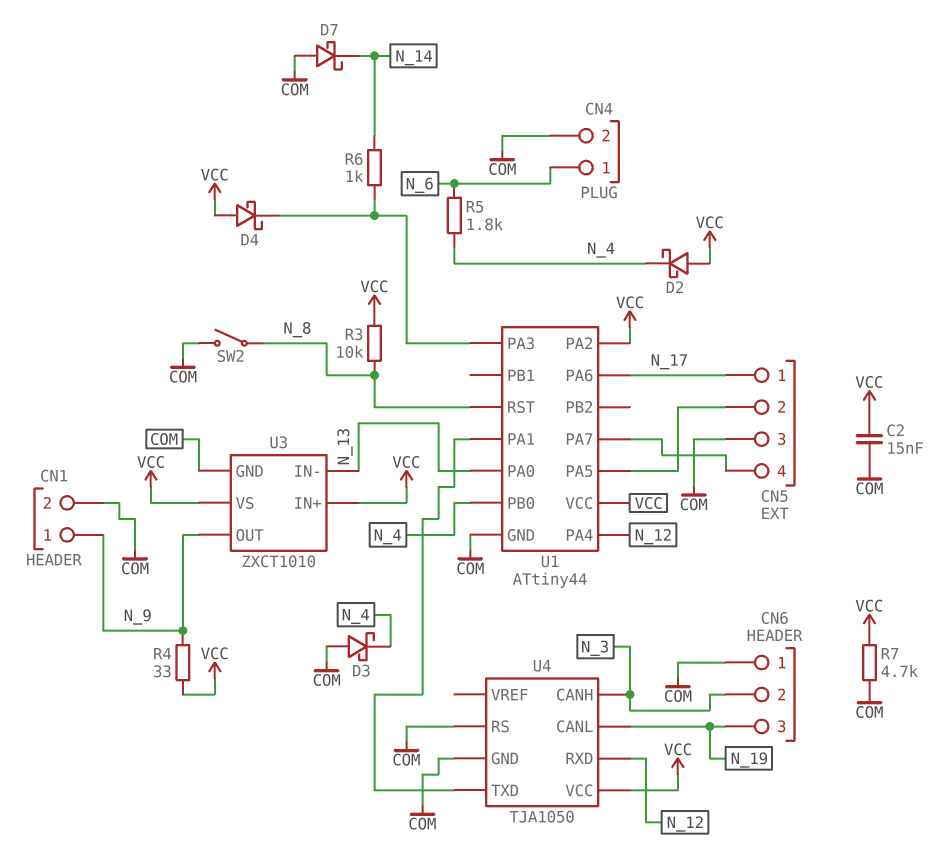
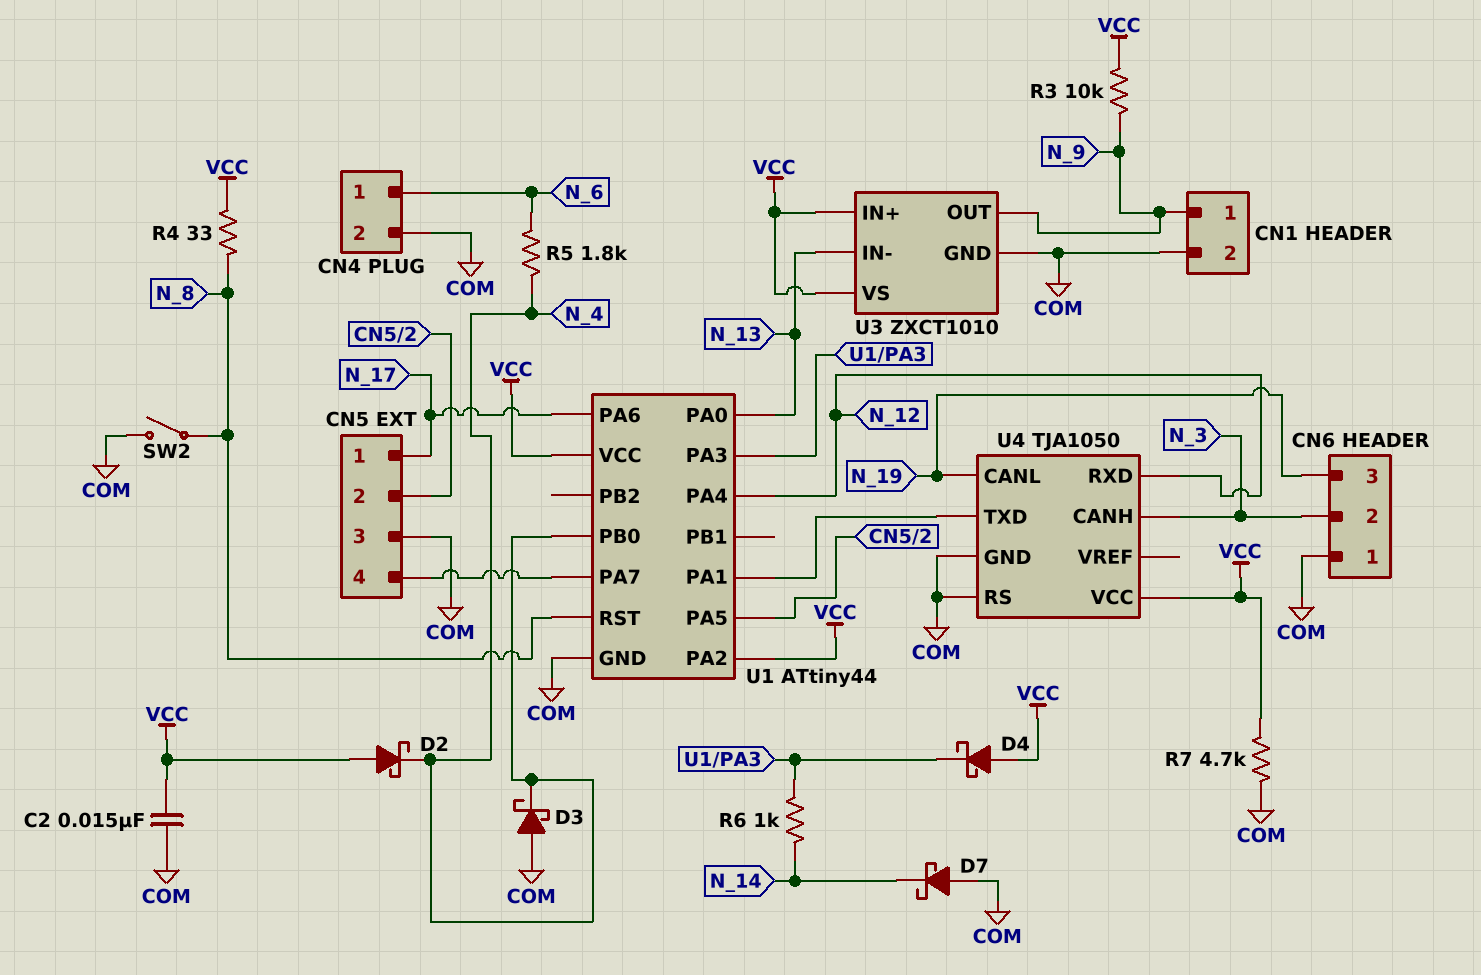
R3: 10k (N_8, VCC) -> 10k (N_9, VCC)
R4: 33 (N_9, VCC) -> 33 (N_8, VCC)

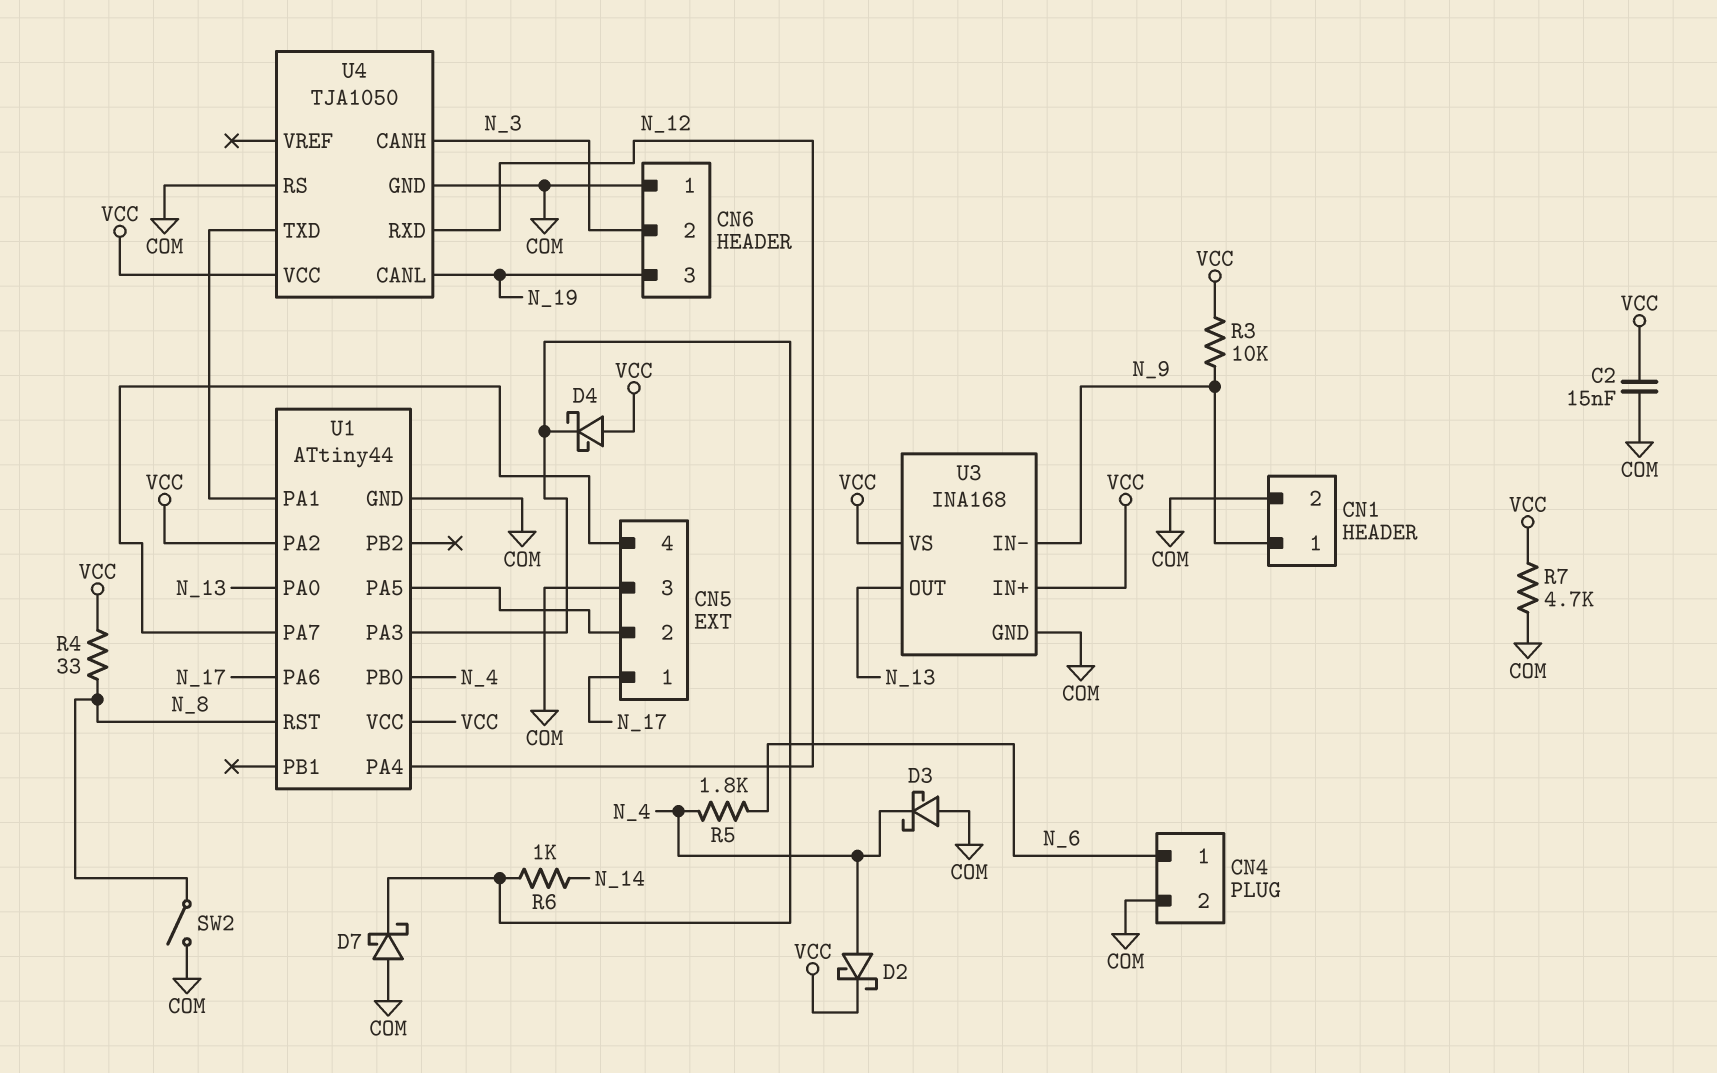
D2: schottky (A VCC, K N_4) -> schottky (A N_4, K VCC)
D7: schottky (A COM, K N_14) -> schottky (A COM, K U1/PA3)
U3: ZXCT1010 -> INA168
U3 pin IN-: N_13 -> N_9
U3 pin OUT: N_9 -> N_13

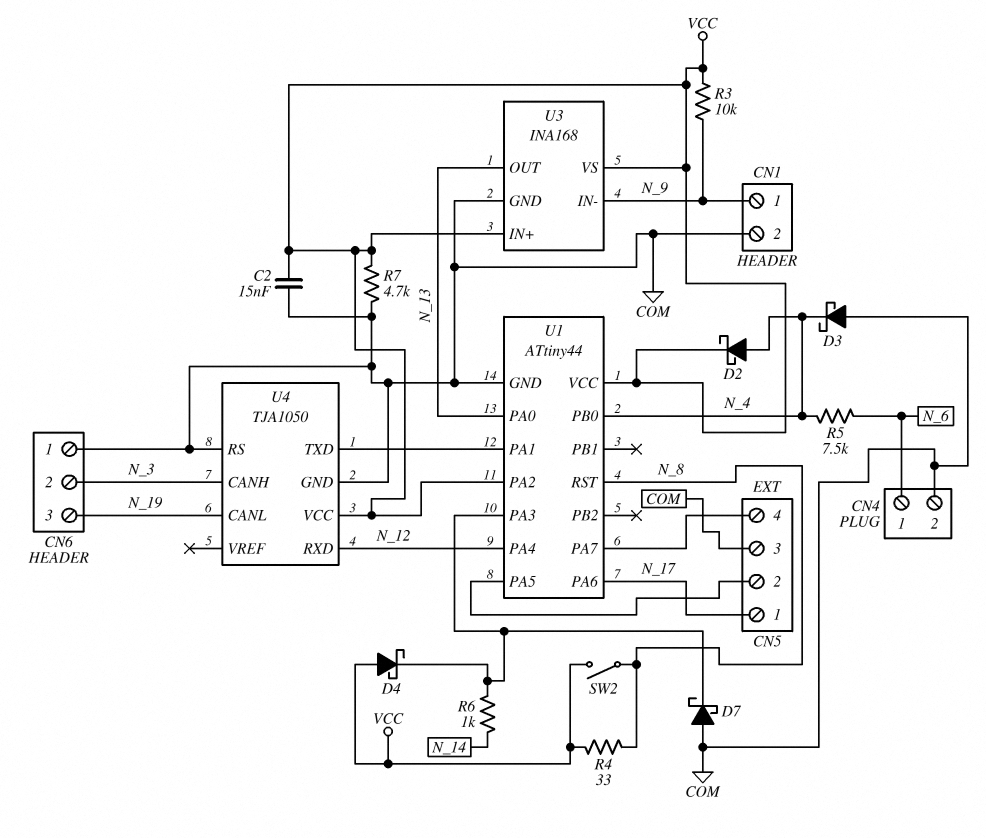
R5: 1.8k (N_4, N_6) -> 7.5k (N_4, N_6)
SW2: switch (COM, N_8) -> switch (N_8, VCC)

